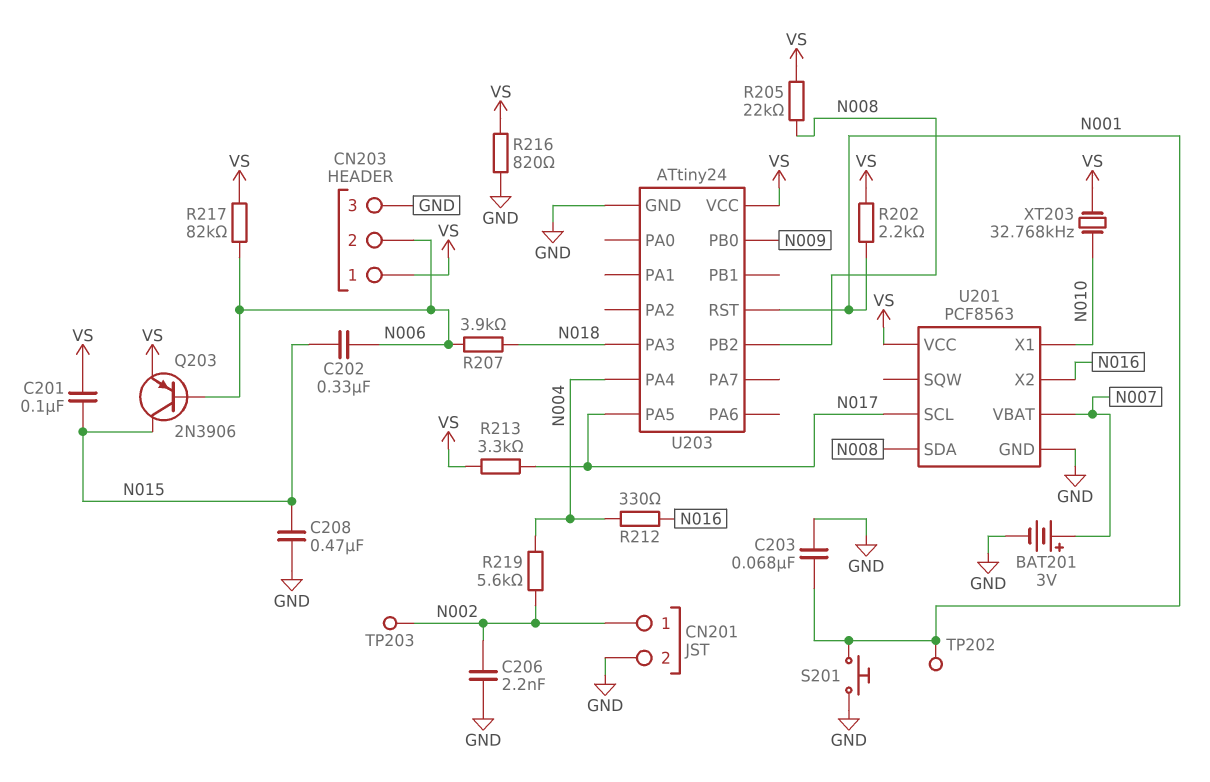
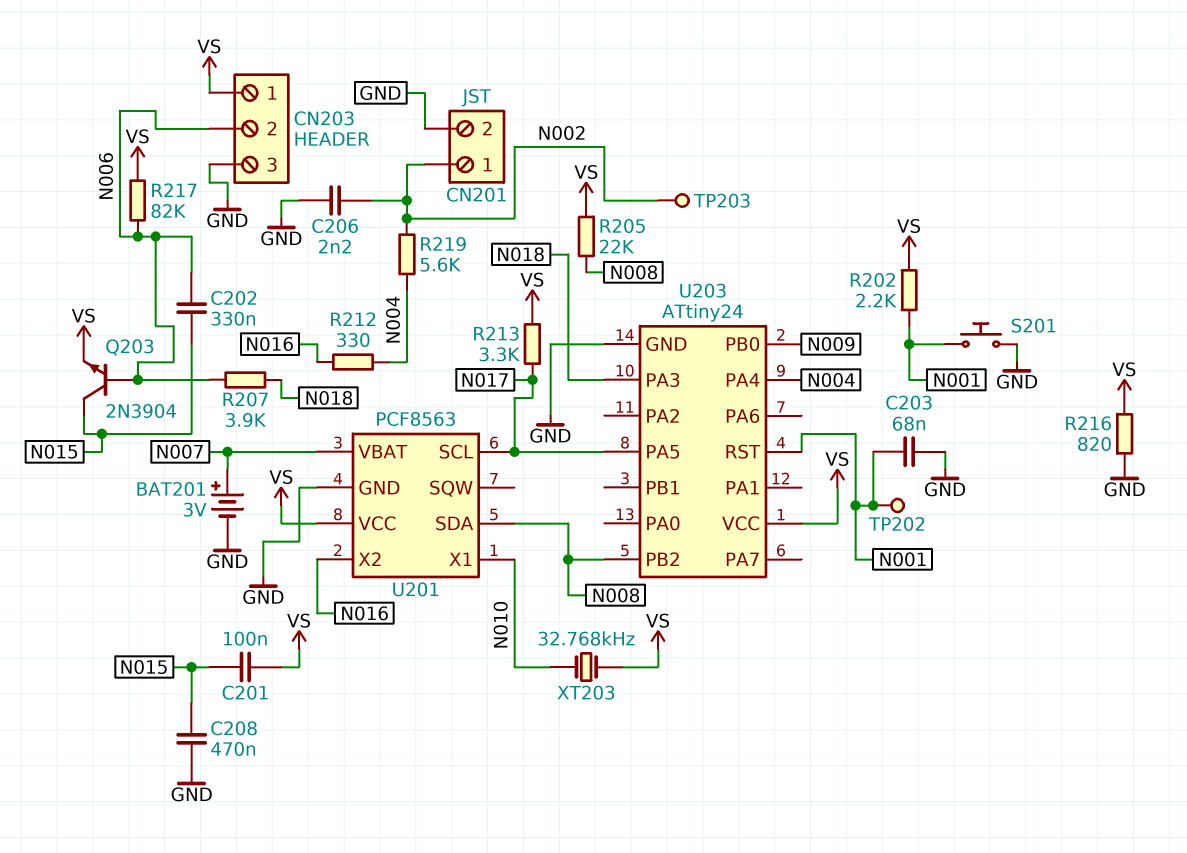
Q203: PNP 2N3906 (B N006, C N015, E VS) -> NPN 2N3904 (B N006, C N015, E VS)

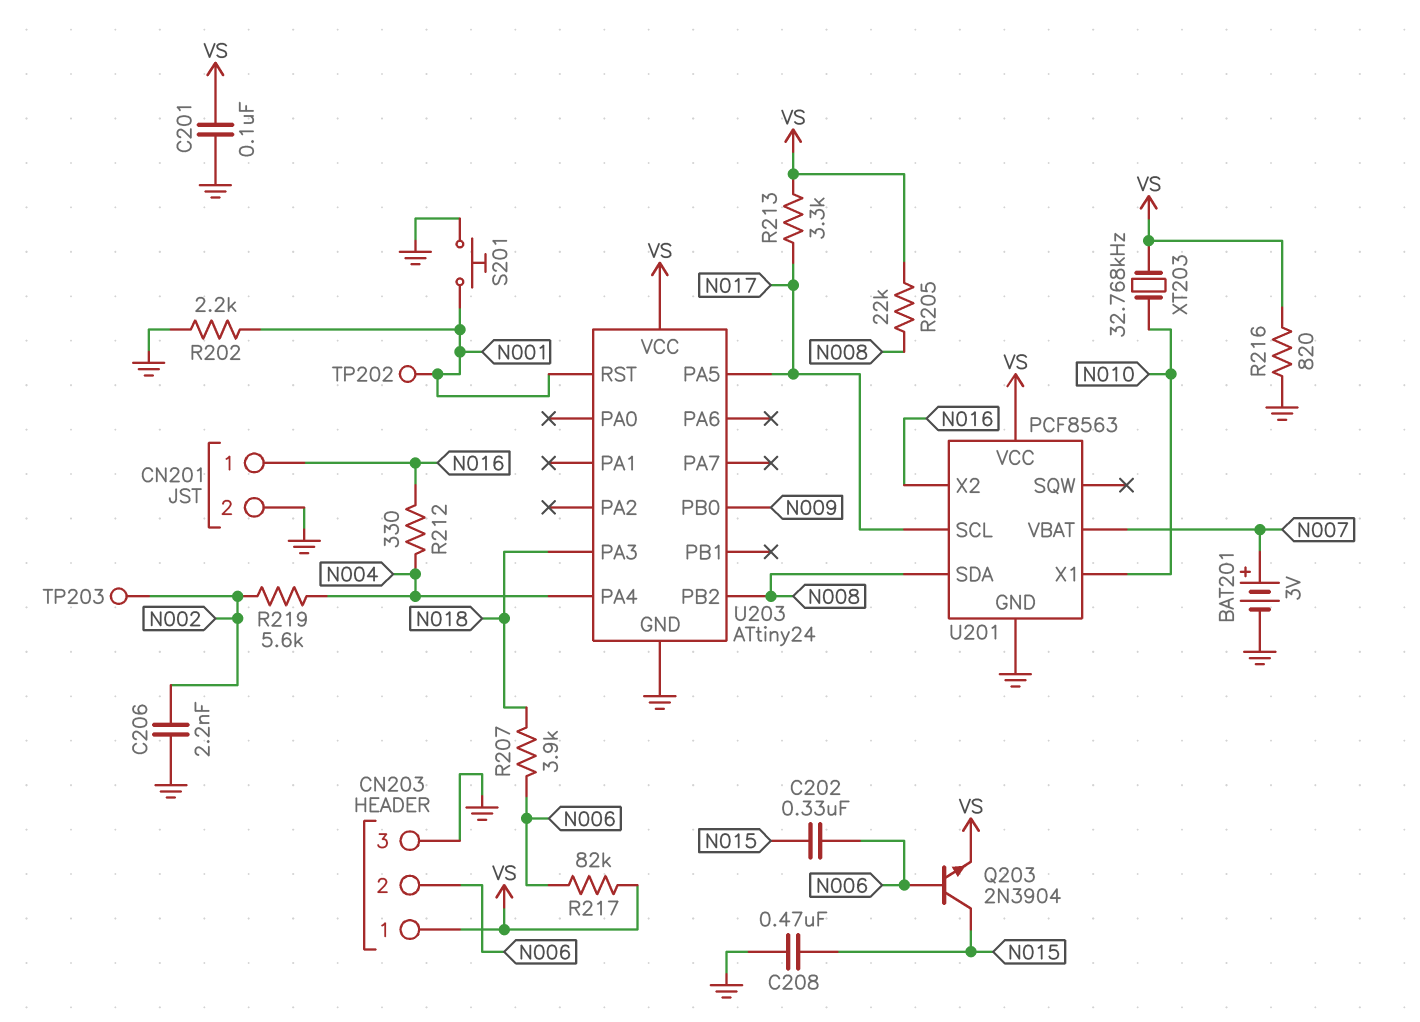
C201: 100nF (N015, VS) -> 100nF (GND, VS)
C203: 68nF (GND, N001) -> none
CN201 pin 1: N002 -> N016
R202: 2.2k (N001, VS) -> 2.2k (GND, N001)

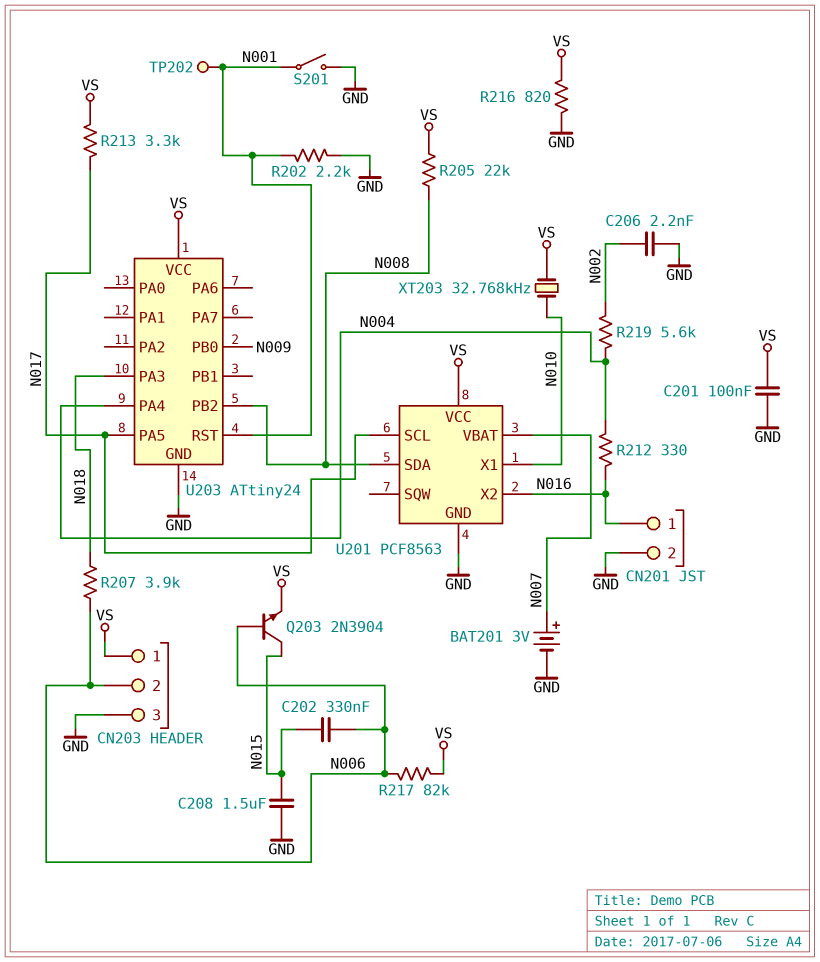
C208: 470nF (GND, N015) -> 1.5uF (GND, N015)
S201: button (GND, N001) -> switch (GND, N001)
TP203: test point (N002) -> none

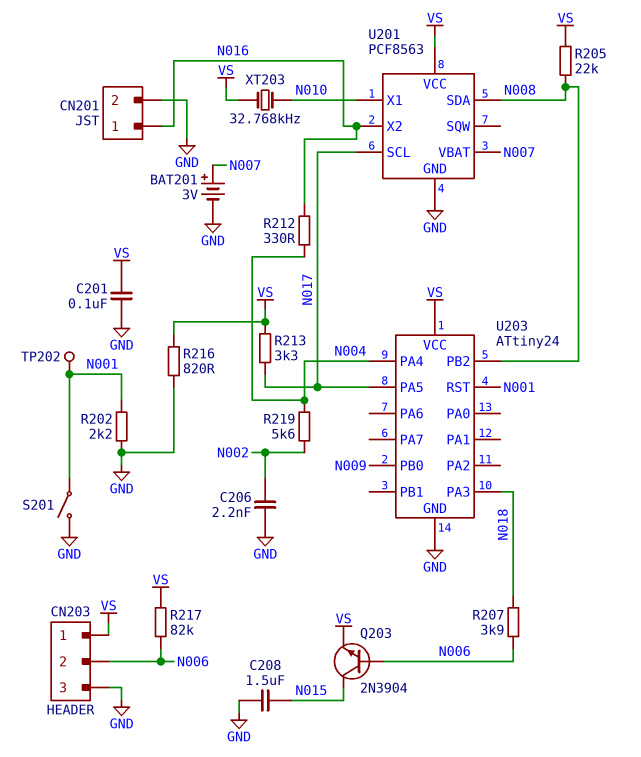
C202: 330nF (N006, N015) -> none

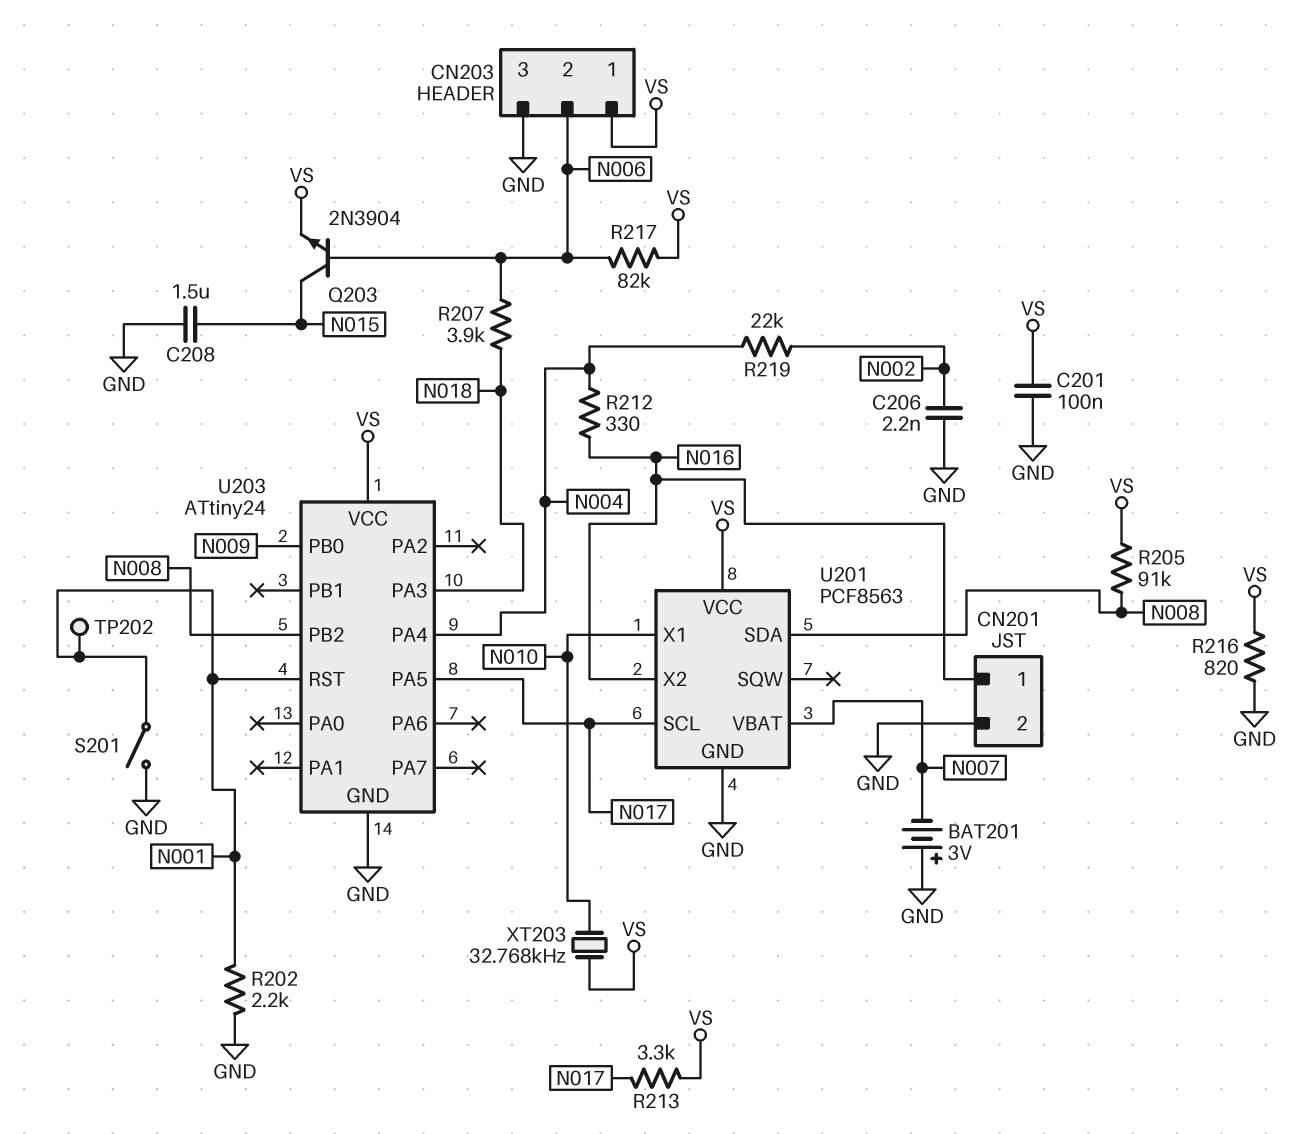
BAT201: 3V (plus N007, minus GND) -> 3V (plus GND, minus N007)
R205: 22k (N008, VS) -> 91k (N008, VS)
R219: 5.6k (N002, N004) -> 22k (N002, N004)

